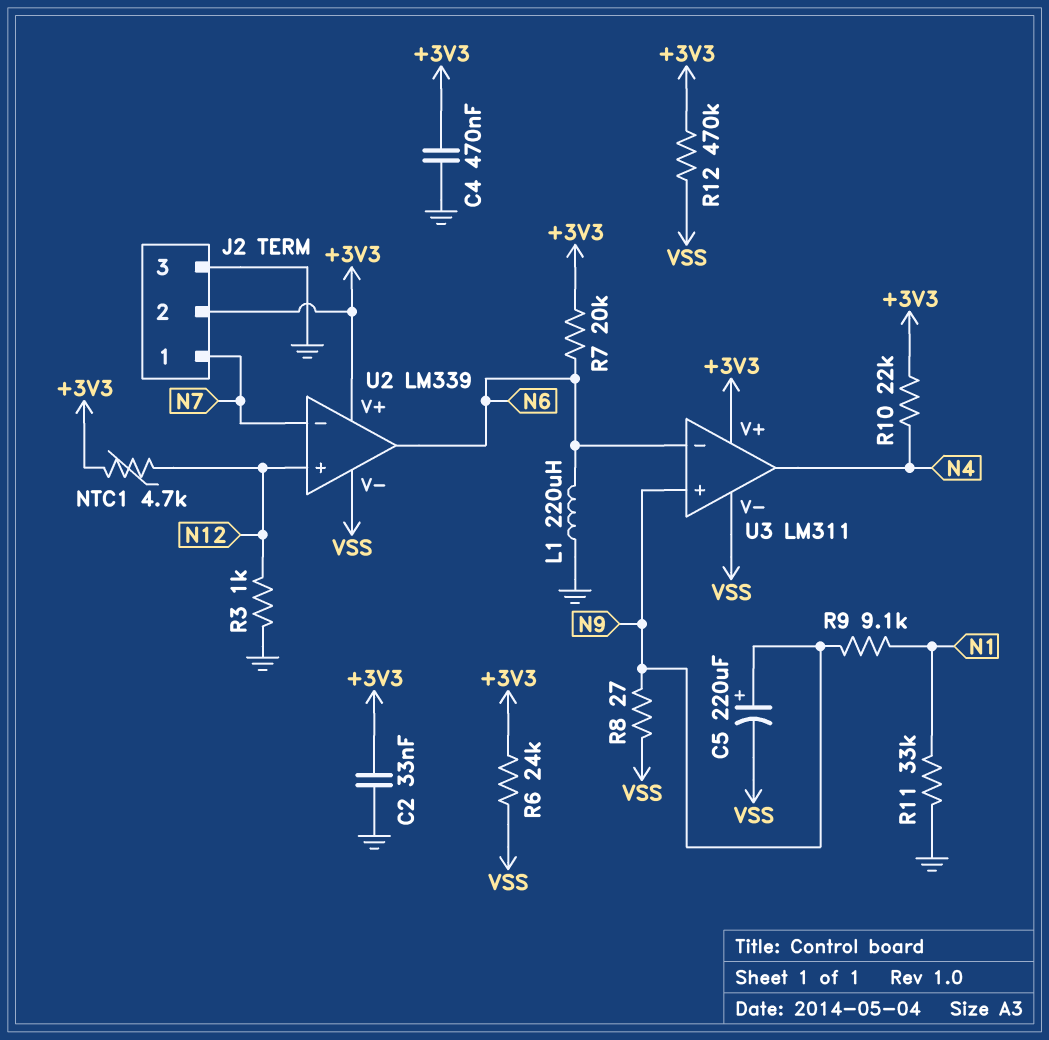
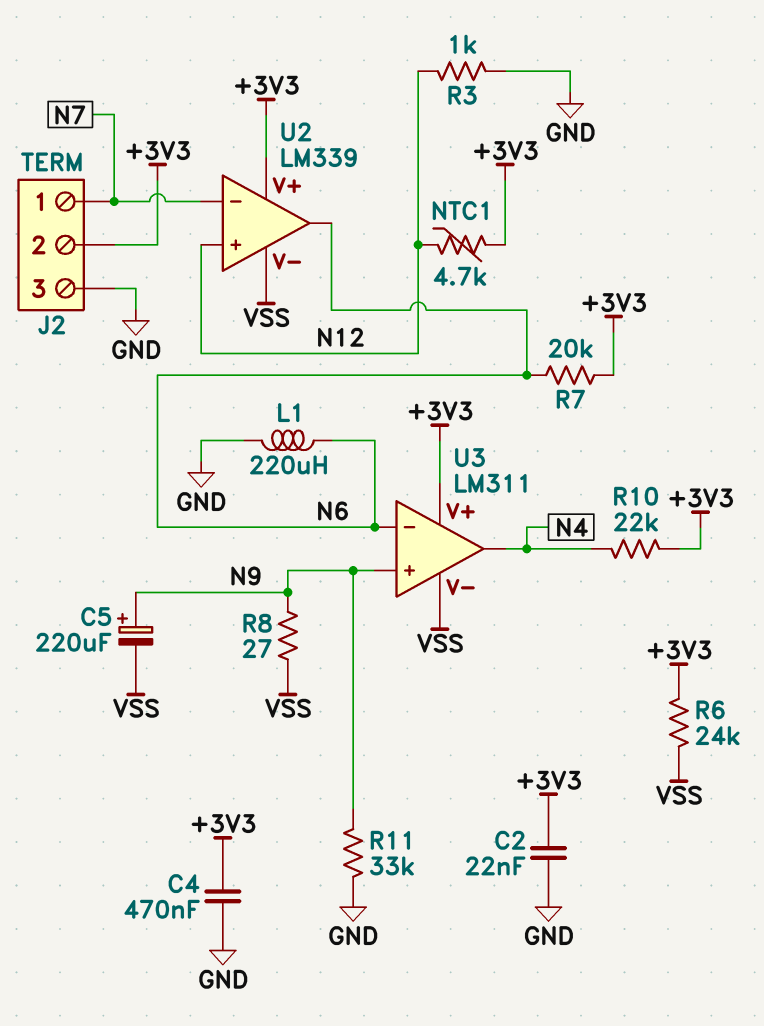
C2: 33nF (+3V3, GND) -> 22nF (+3V3, GND)
R9: 9.1k (N1, N9) -> none
R11: 33k (GND, N1) -> 33k (GND, N9)
R12: 470k (+3V3, VSS) -> none

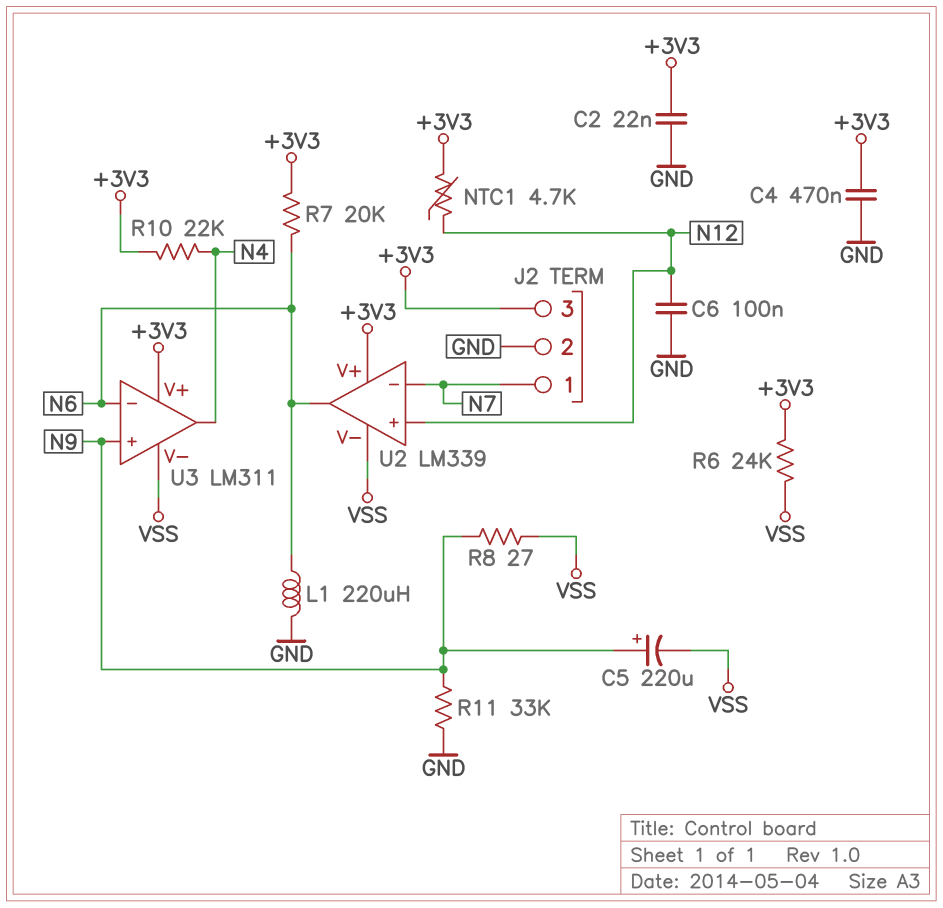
C6: none -> 100nF (GND, N12)
J2 pin 2: +3V3 -> GND
J2 pin 3: GND -> +3V3
R3: 1k (GND, N12) -> none

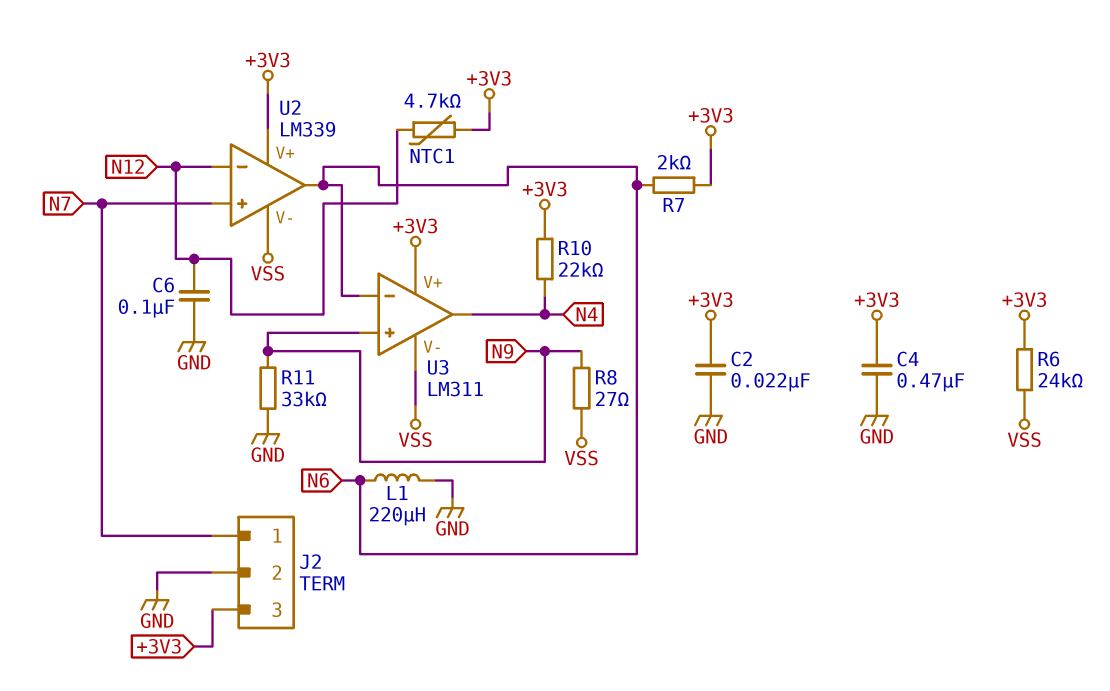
C5: 220uF (plus N9, minus VSS) -> none
R7: 20k (+3V3, N6) -> 2k (+3V3, N6)
U2 pin in+: N12 -> N7
U2 pin in-: N7 -> N12

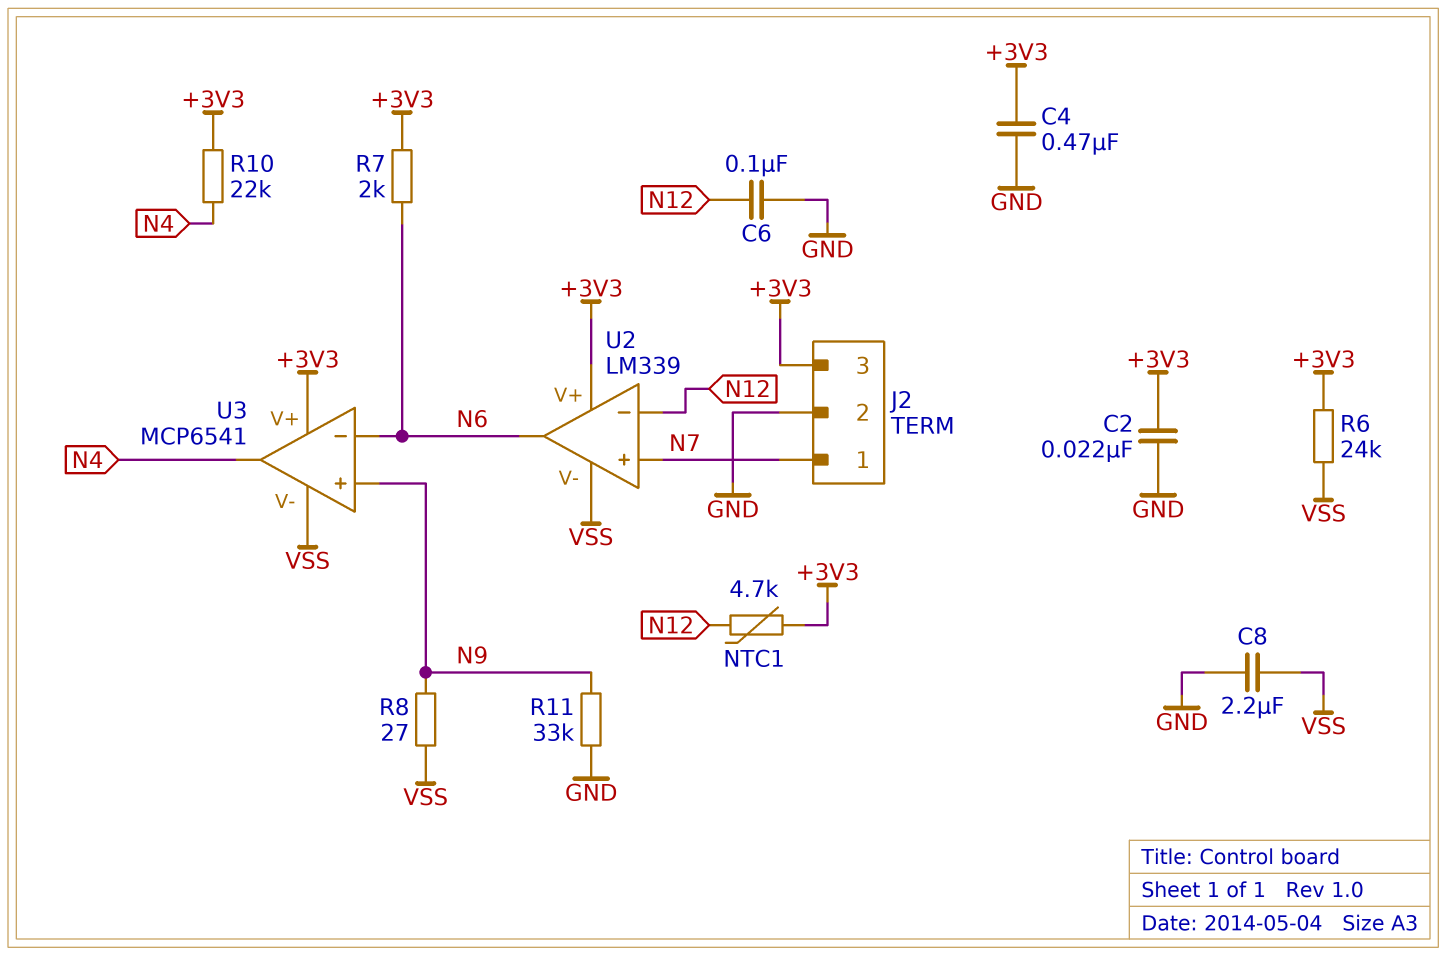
C8: none -> 2.2uF (GND, VSS)
L1: 220uH (GND, N6) -> none
U3: LM311 -> MCP6541

